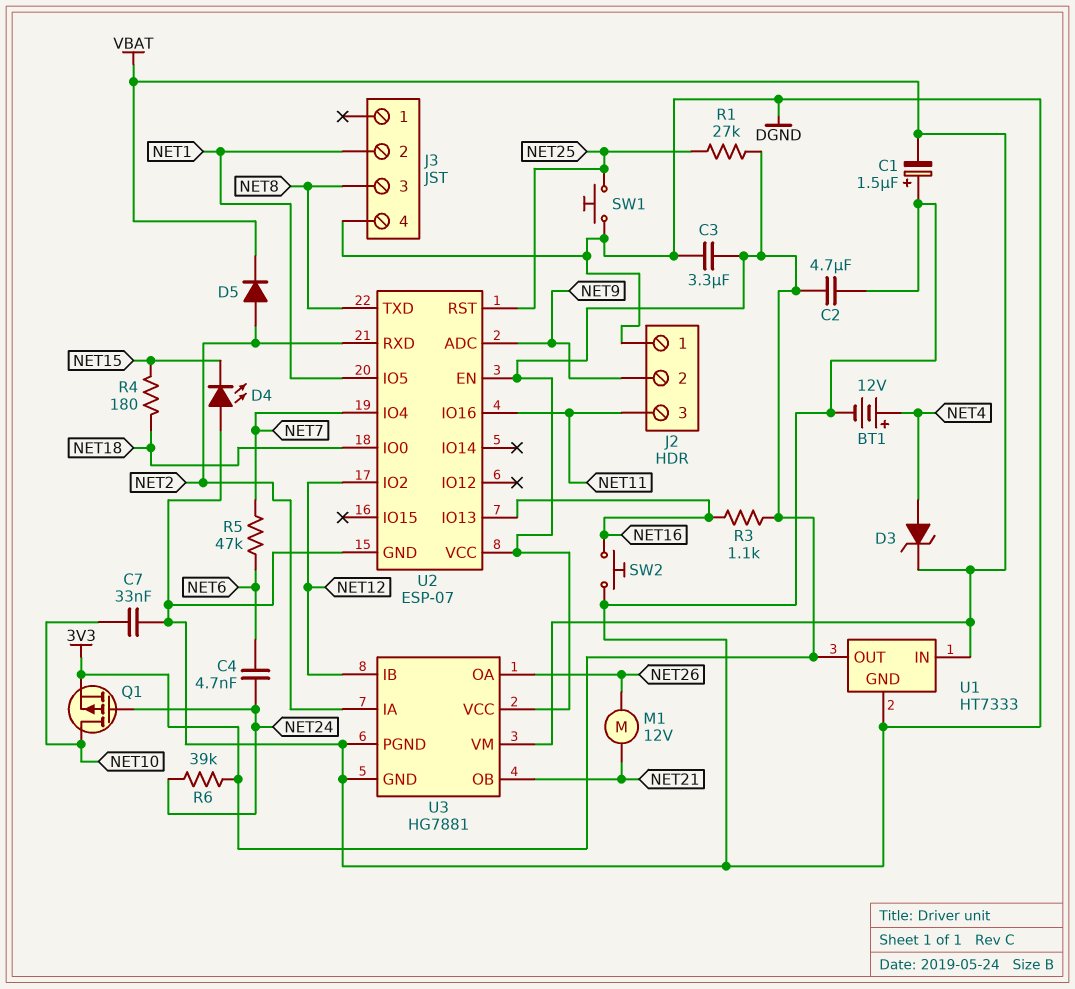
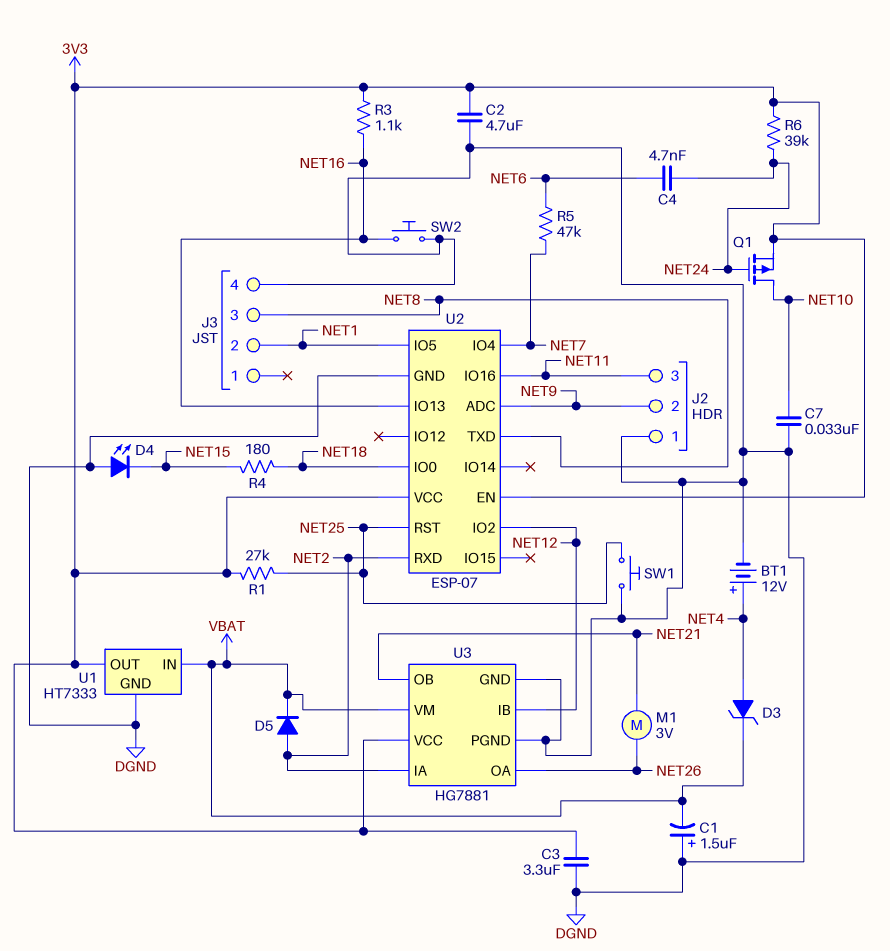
M1: motor 12V (NET21, NET26) -> motor 3V (NET21, NET26)

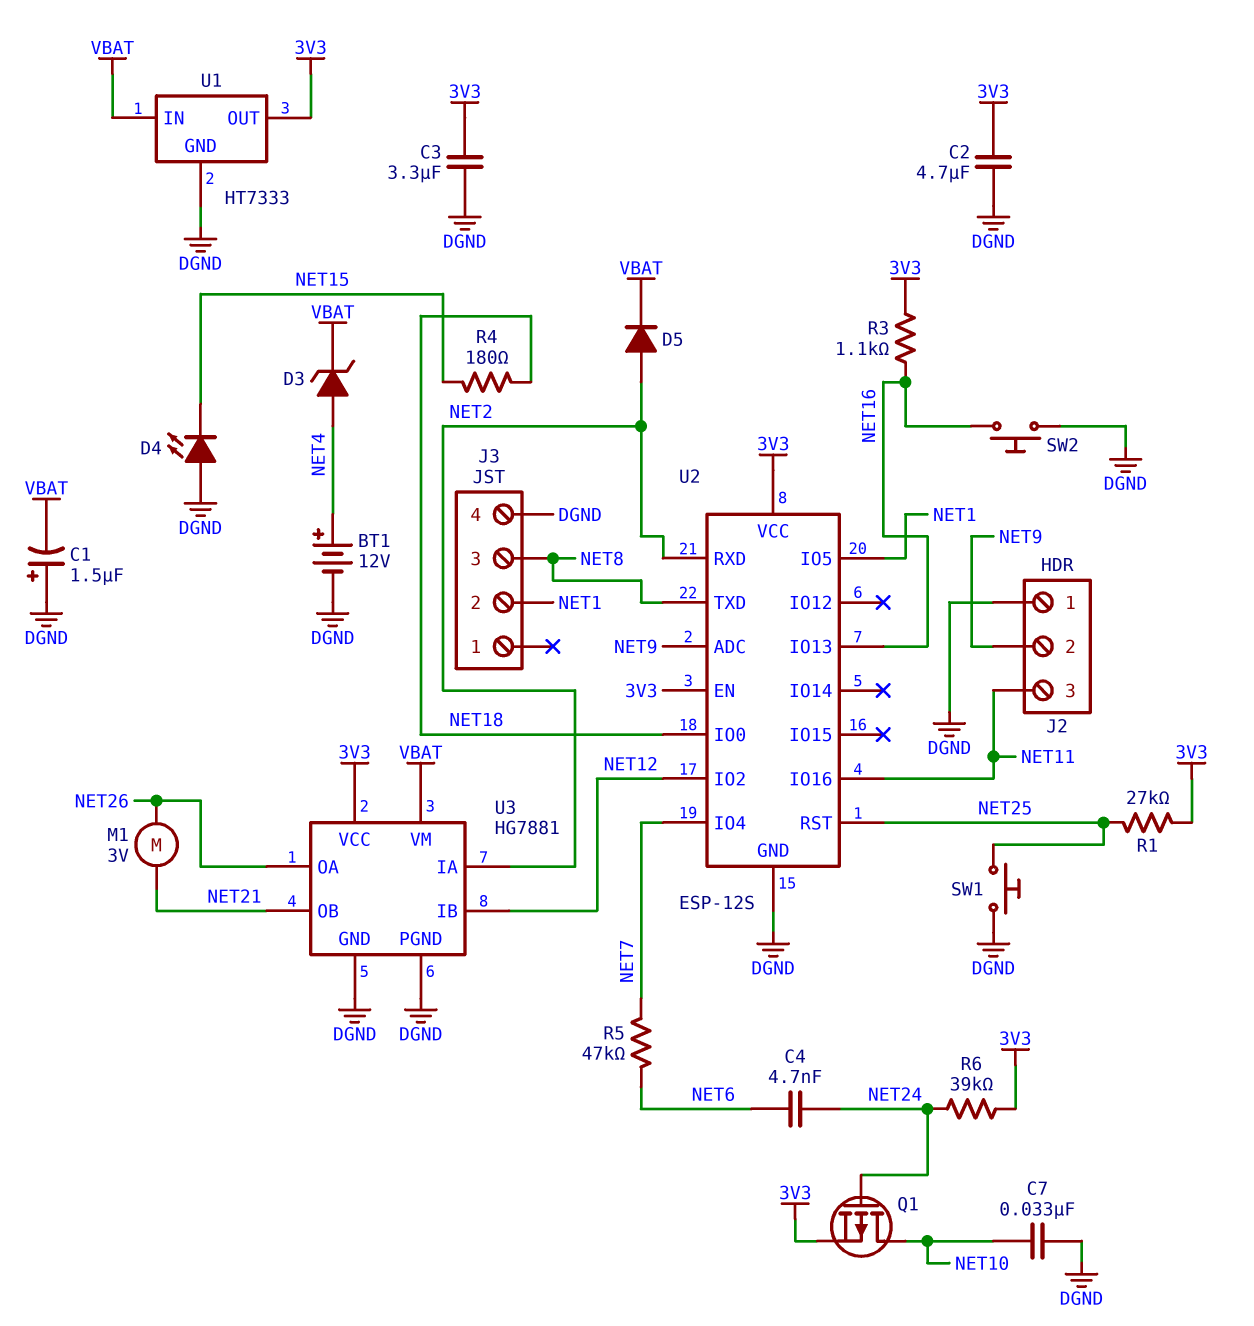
U2: ESP-07 -> ESP-12S

